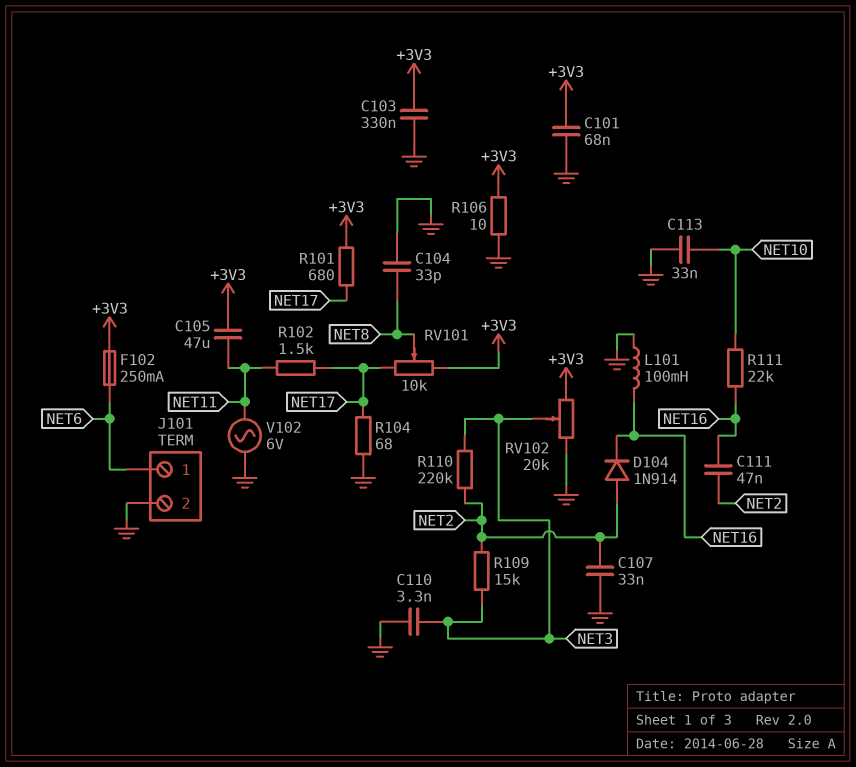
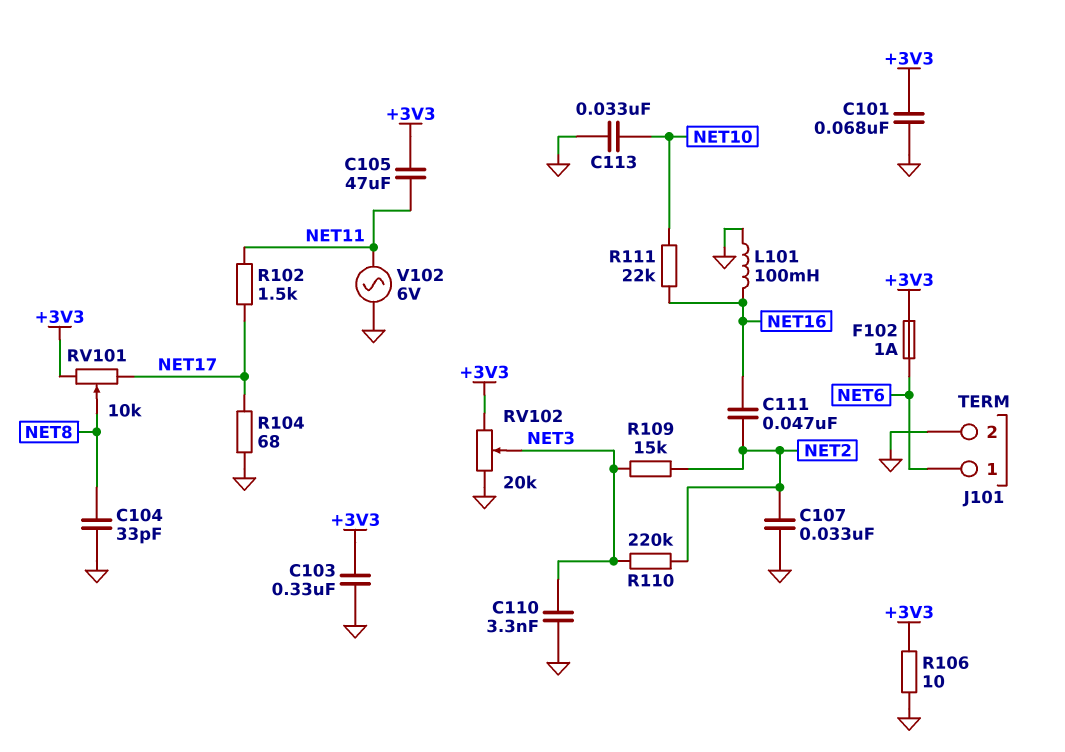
D104: diode 1N914 (A NET2, K NET16) -> none
F102: 250mA (+3V3, NET6) -> 1A (+3V3, NET6)
R101: 680 (+3V3, NET17) -> none

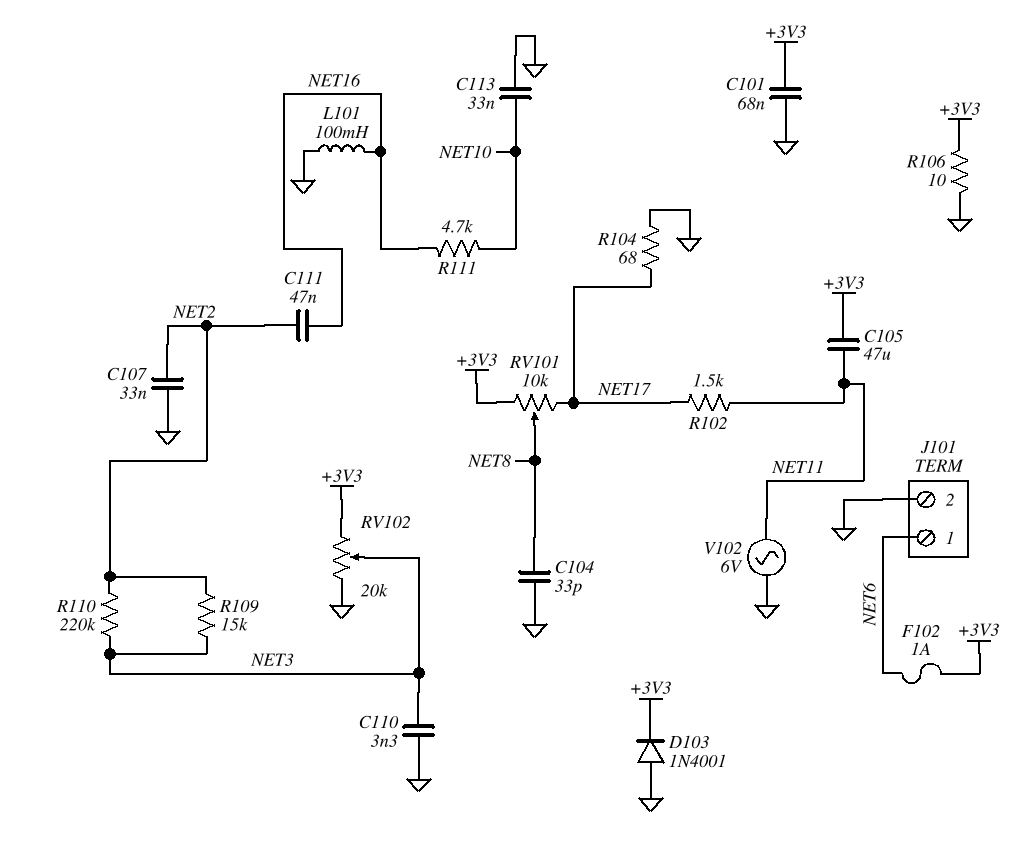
C103: 330nF (+3V3, GND) -> none
D103: none -> diode 1N4001 (A GND, K +3V3)
R111: 22k (NET10, NET16) -> 4.7k (NET10, NET16)

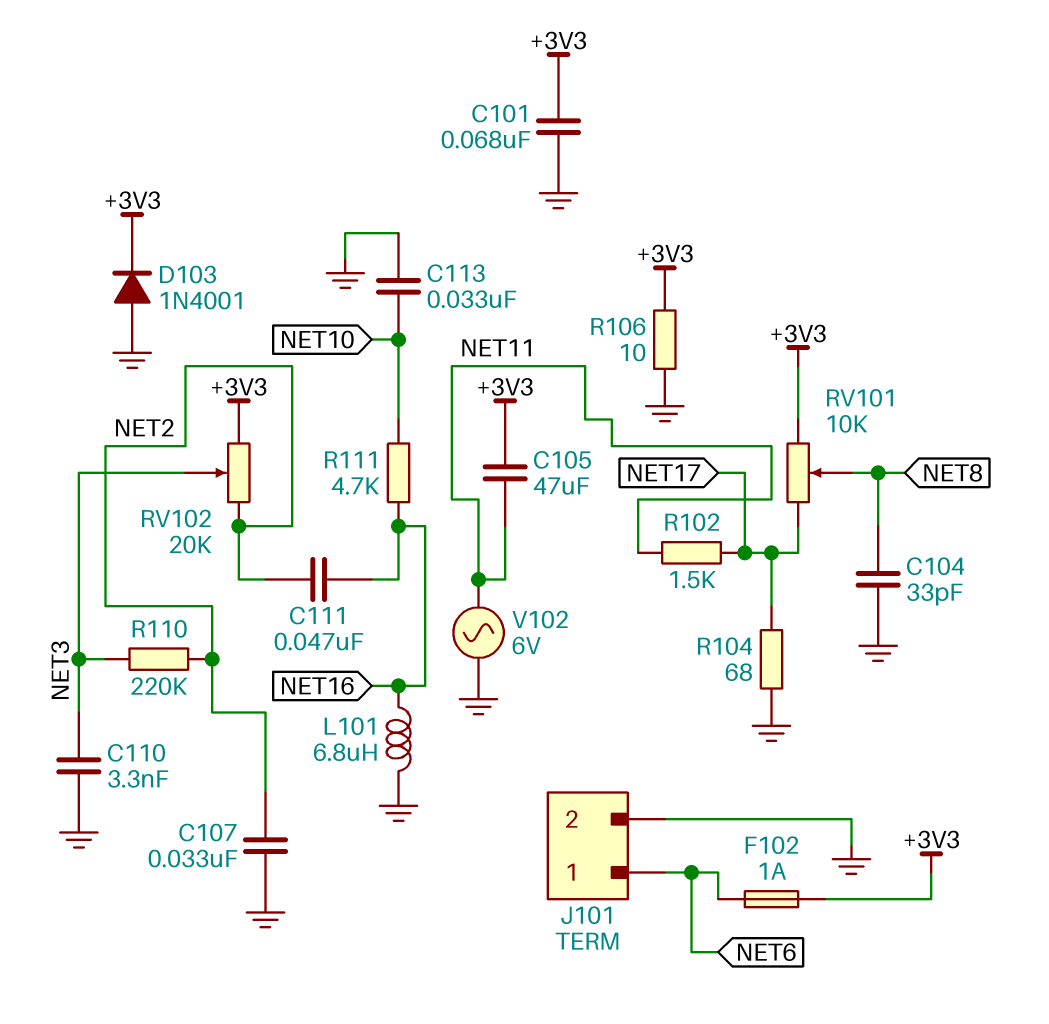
L101: 100mH (GND, NET16) -> 6.8uH (GND, NET16)
R109: 15k (NET2, NET3) -> none
RV102: 20k (+3V3, GND, wiper NET3) -> 20k (+3V3, NET2, wiper NET3)

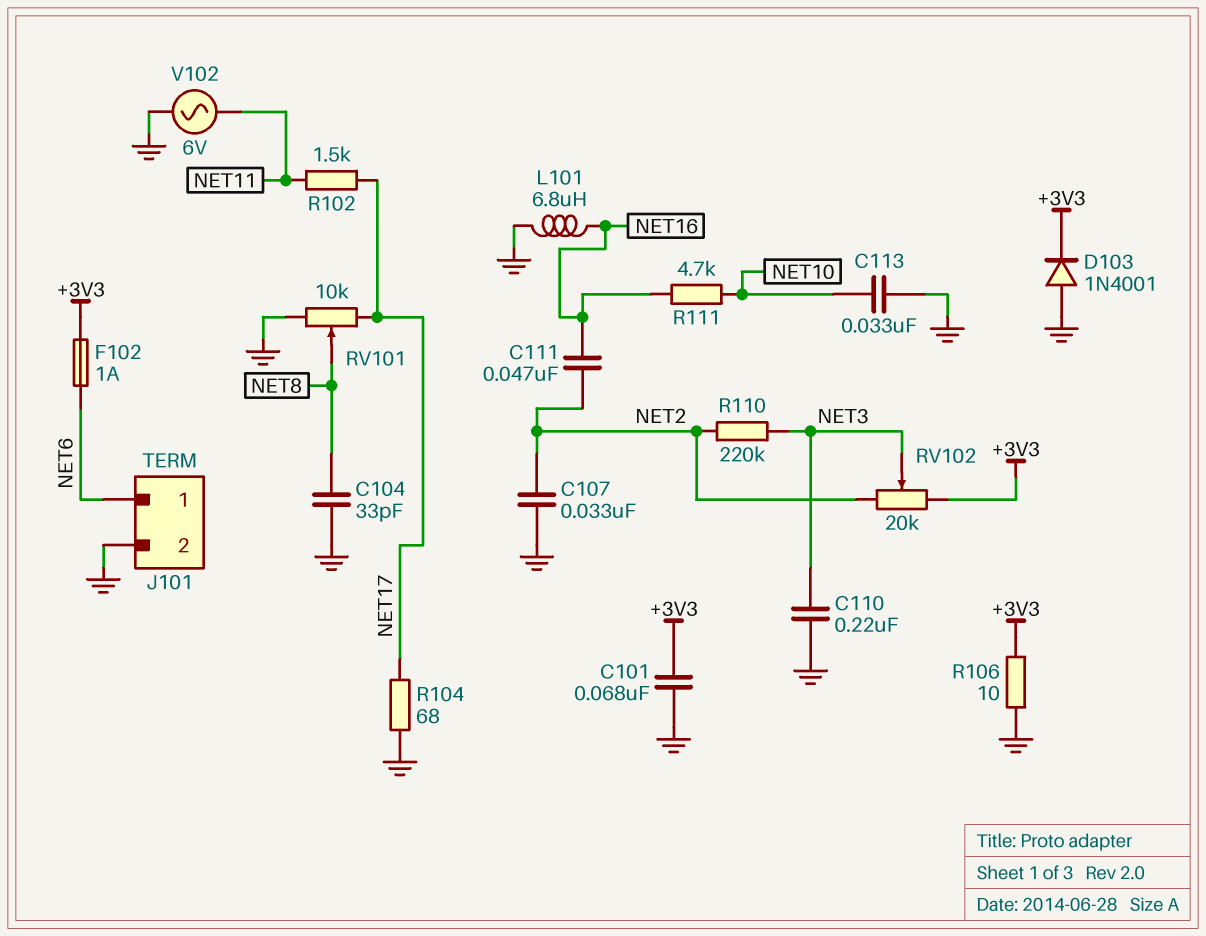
C105: 47uF (+3V3, NET11) -> none
C110: 3.3nF (GND, NET3) -> 220nF (GND, NET3)
RV101: 10k (+3V3, NET17, wiper NET8) -> 10k (GND, NET17, wiper NET8)

